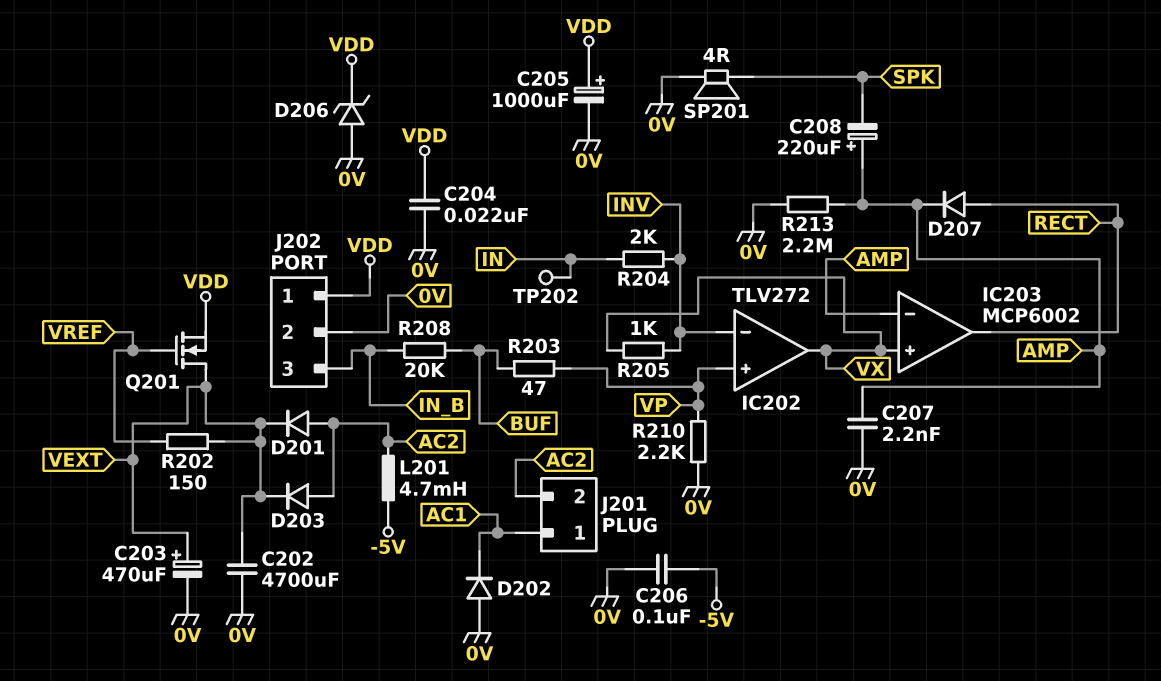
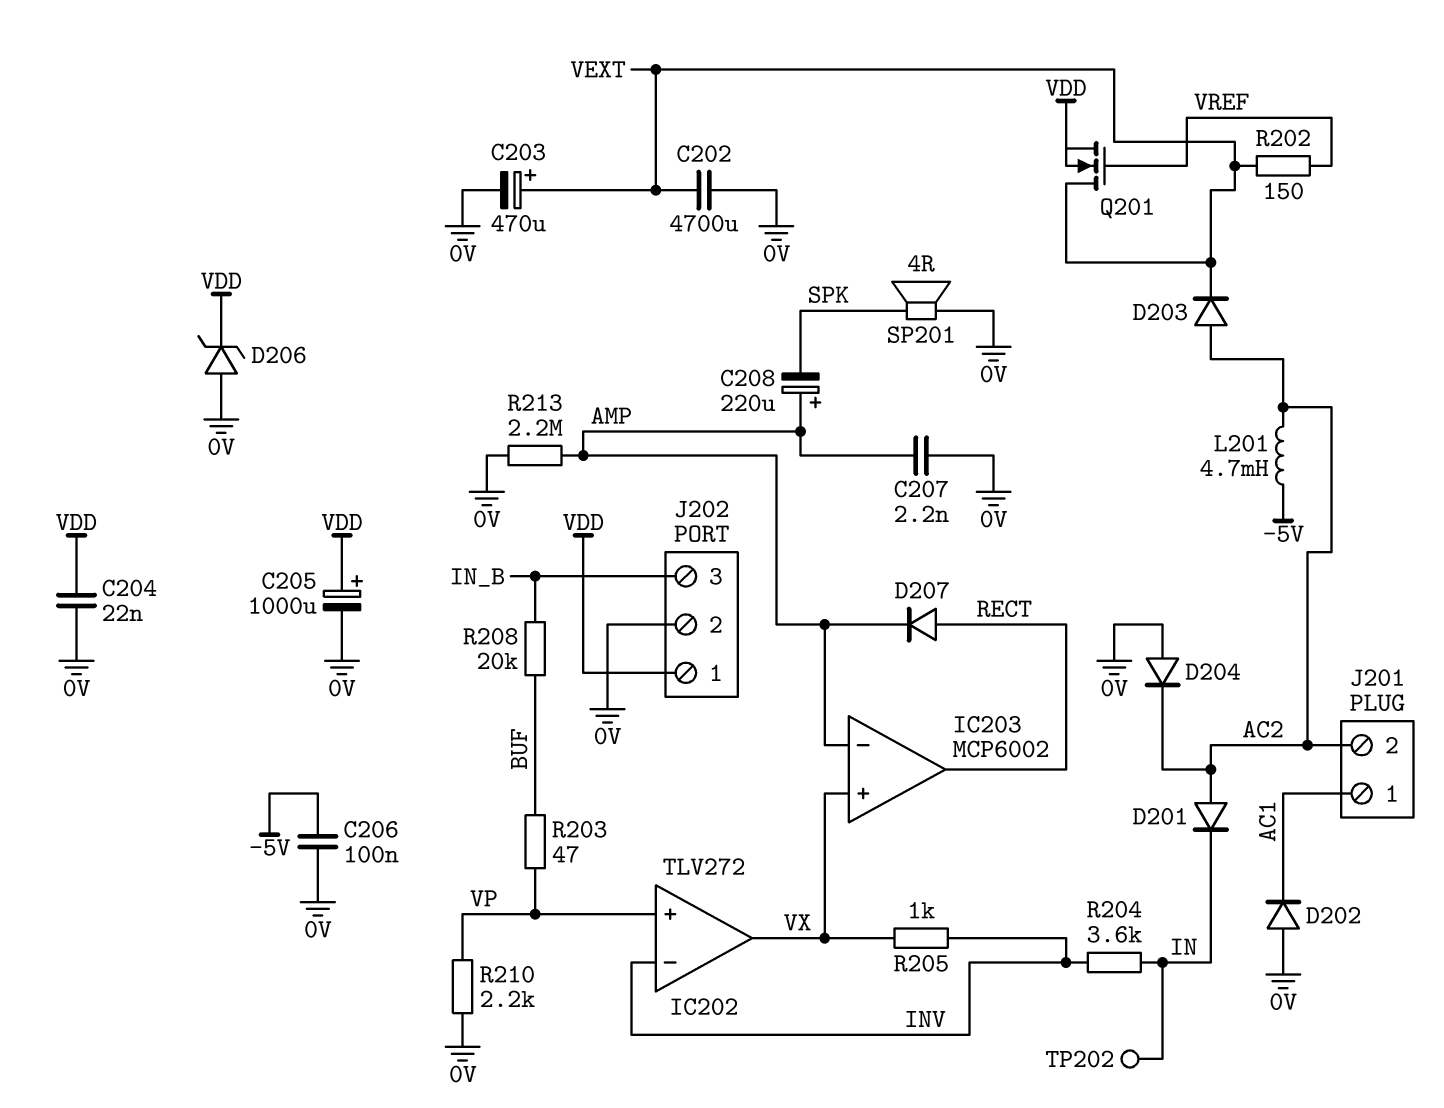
D201: diode (A AC2, K VEXT) -> diode (A AC2, K IN)
D204: none -> diode (A 0V, K AC2)
R204: 2k (IN, INV) -> 3.6k (IN, INV)

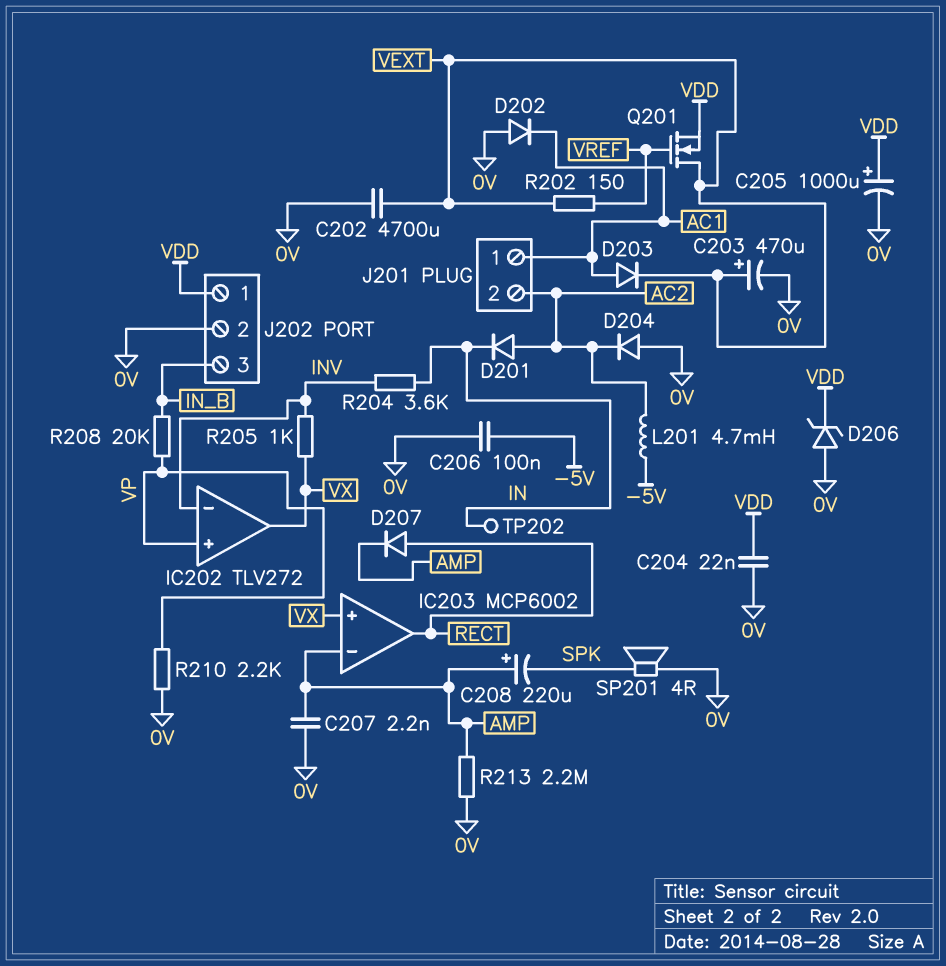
D203: diode (A AC2, K VEXT) -> diode (A AC1, K VEXT)
R203: 47 (BUF, VP) -> none
R208: 20k (BUF, IN_B) -> 20k (IN_B, VP)

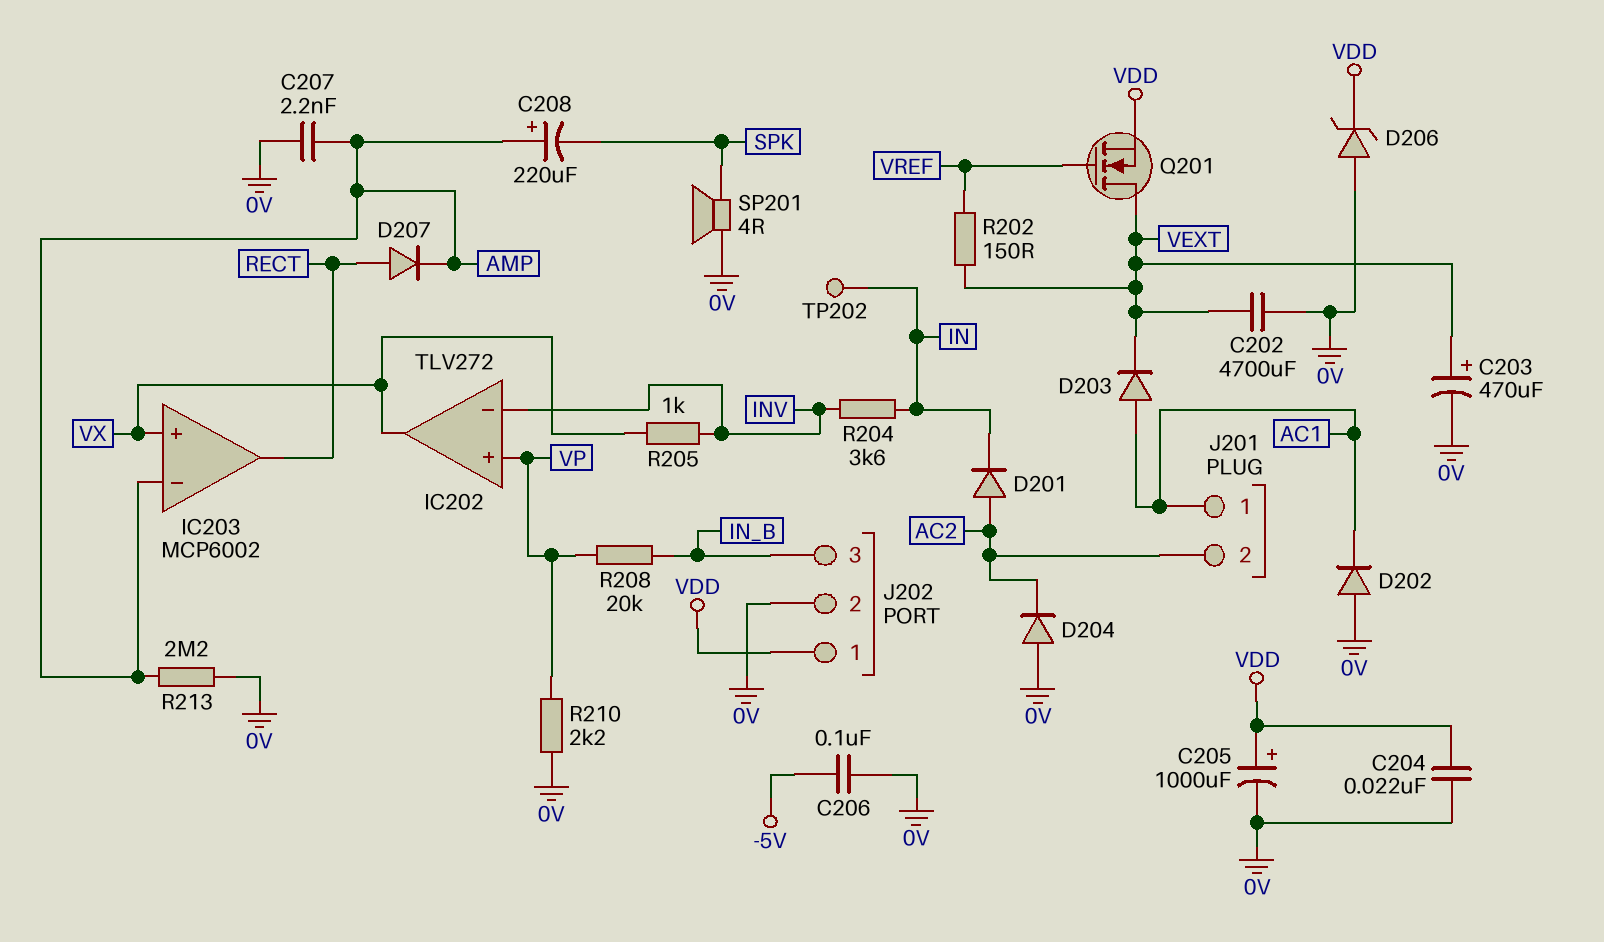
L201: 4.7mH (-5V, AC2) -> none

